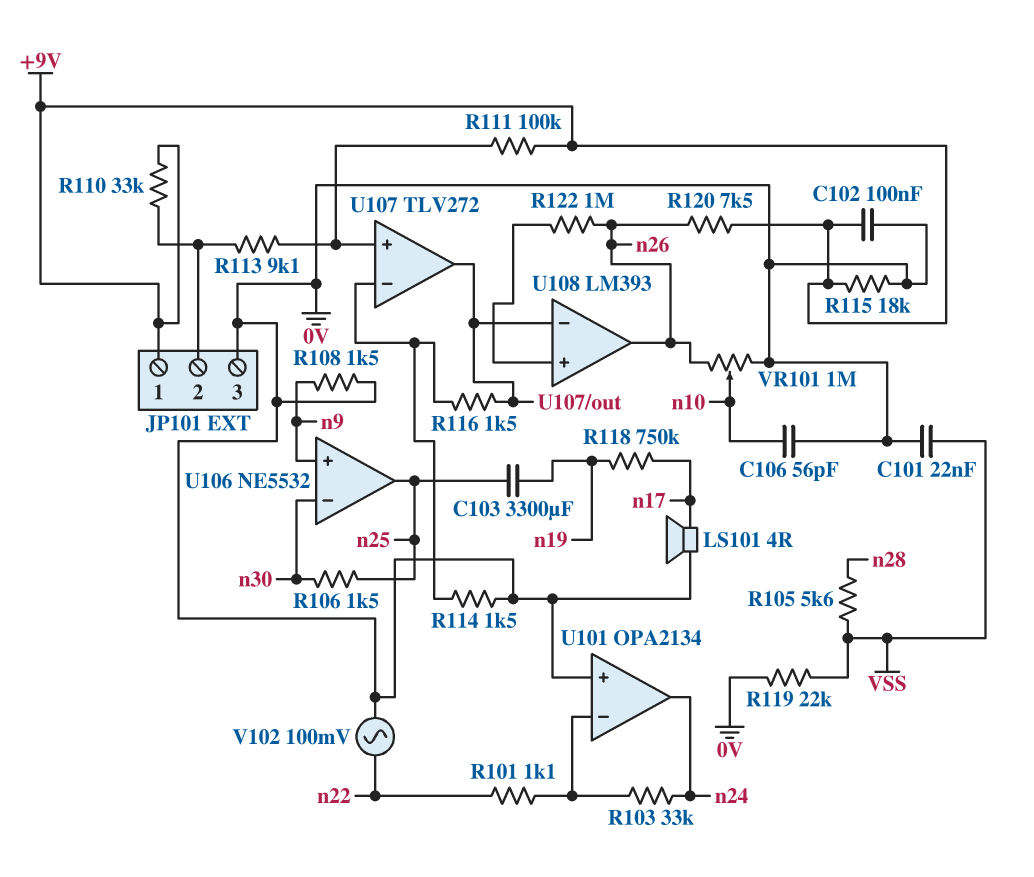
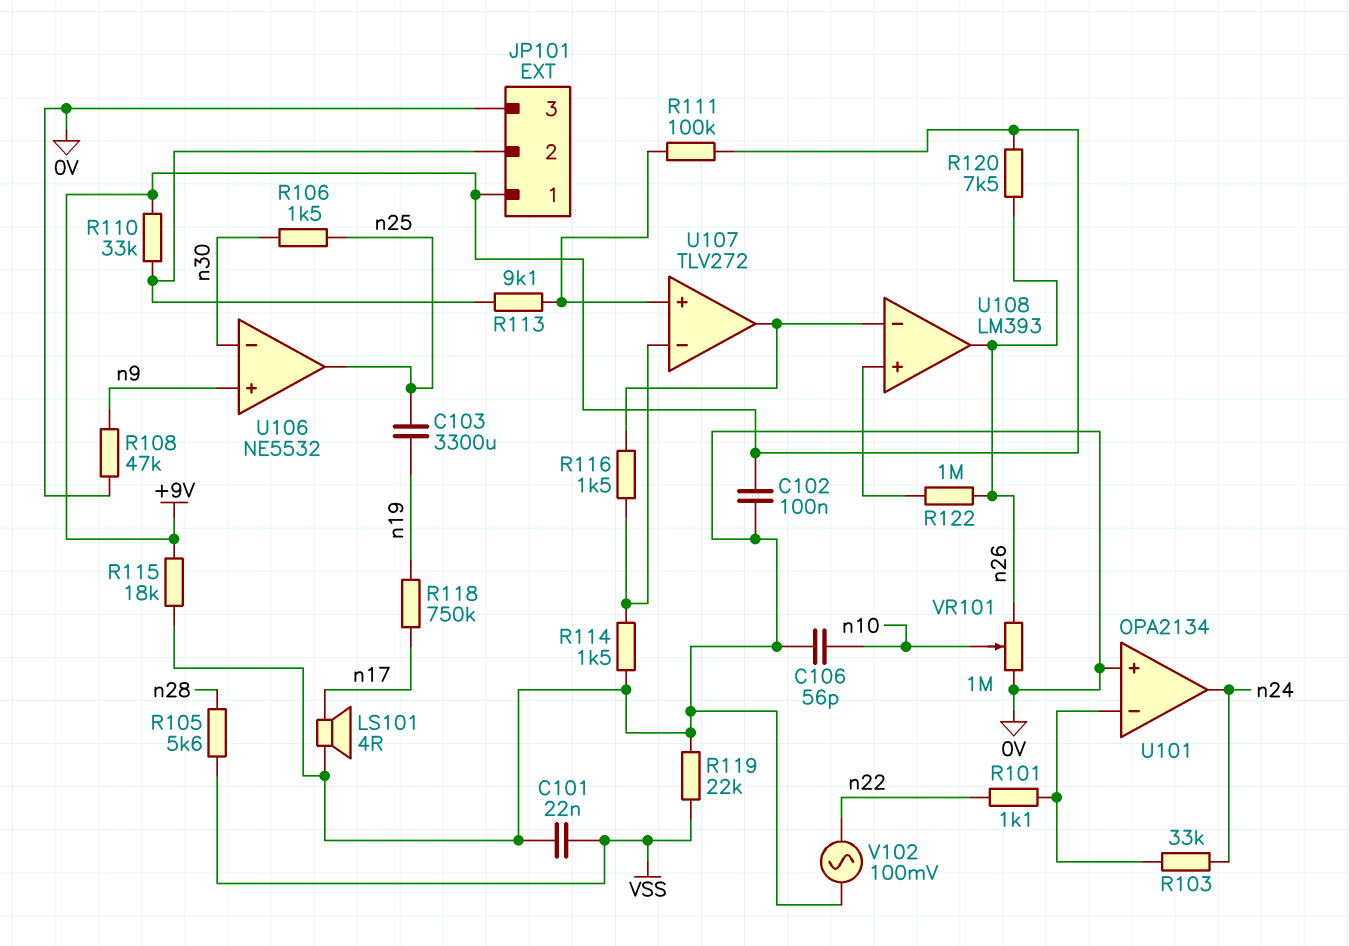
R108: 1.5k (0V, n9) -> 47k (0V, n9)

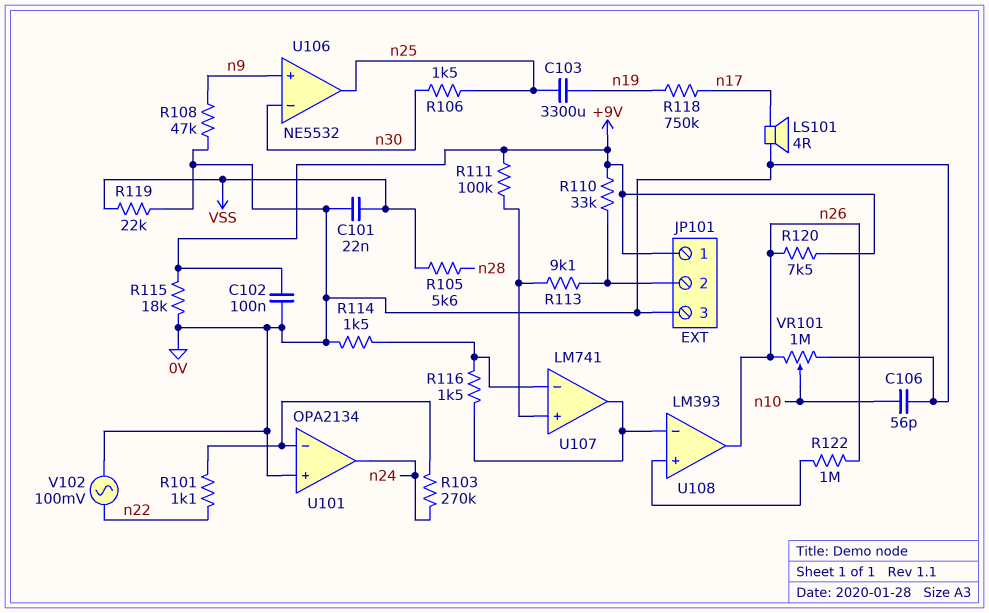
R103: 33k (U101/in-, n24) -> 270k (U101/in-, n24)
U107: TLV272 -> LM741

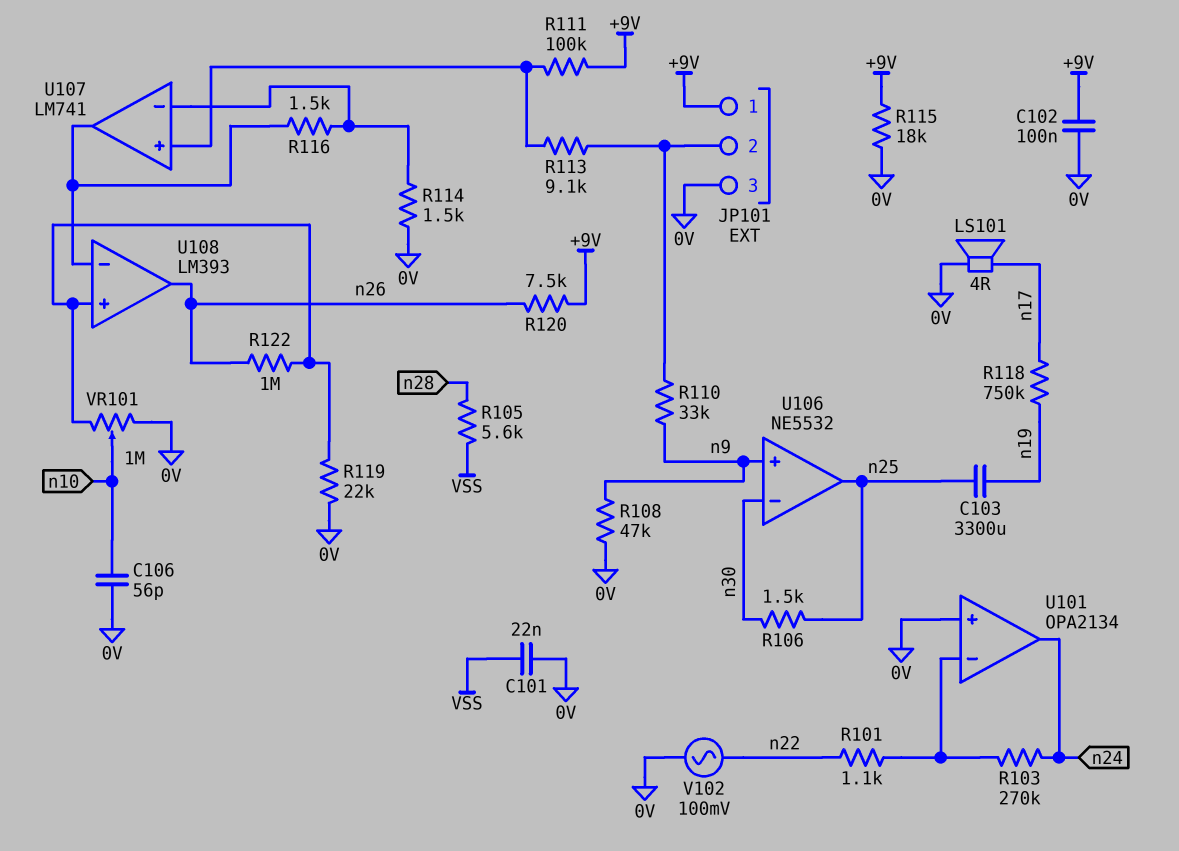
R110: 33k (+9V, JP101/2) -> 33k (JP101/2, n9)
R119: 22k (0V, VSS) -> 22k (0V, U108/in+)
VR101: 1M (0V, n26, wiper n10) -> 1M (0V, U108/in+, wiper n10)

